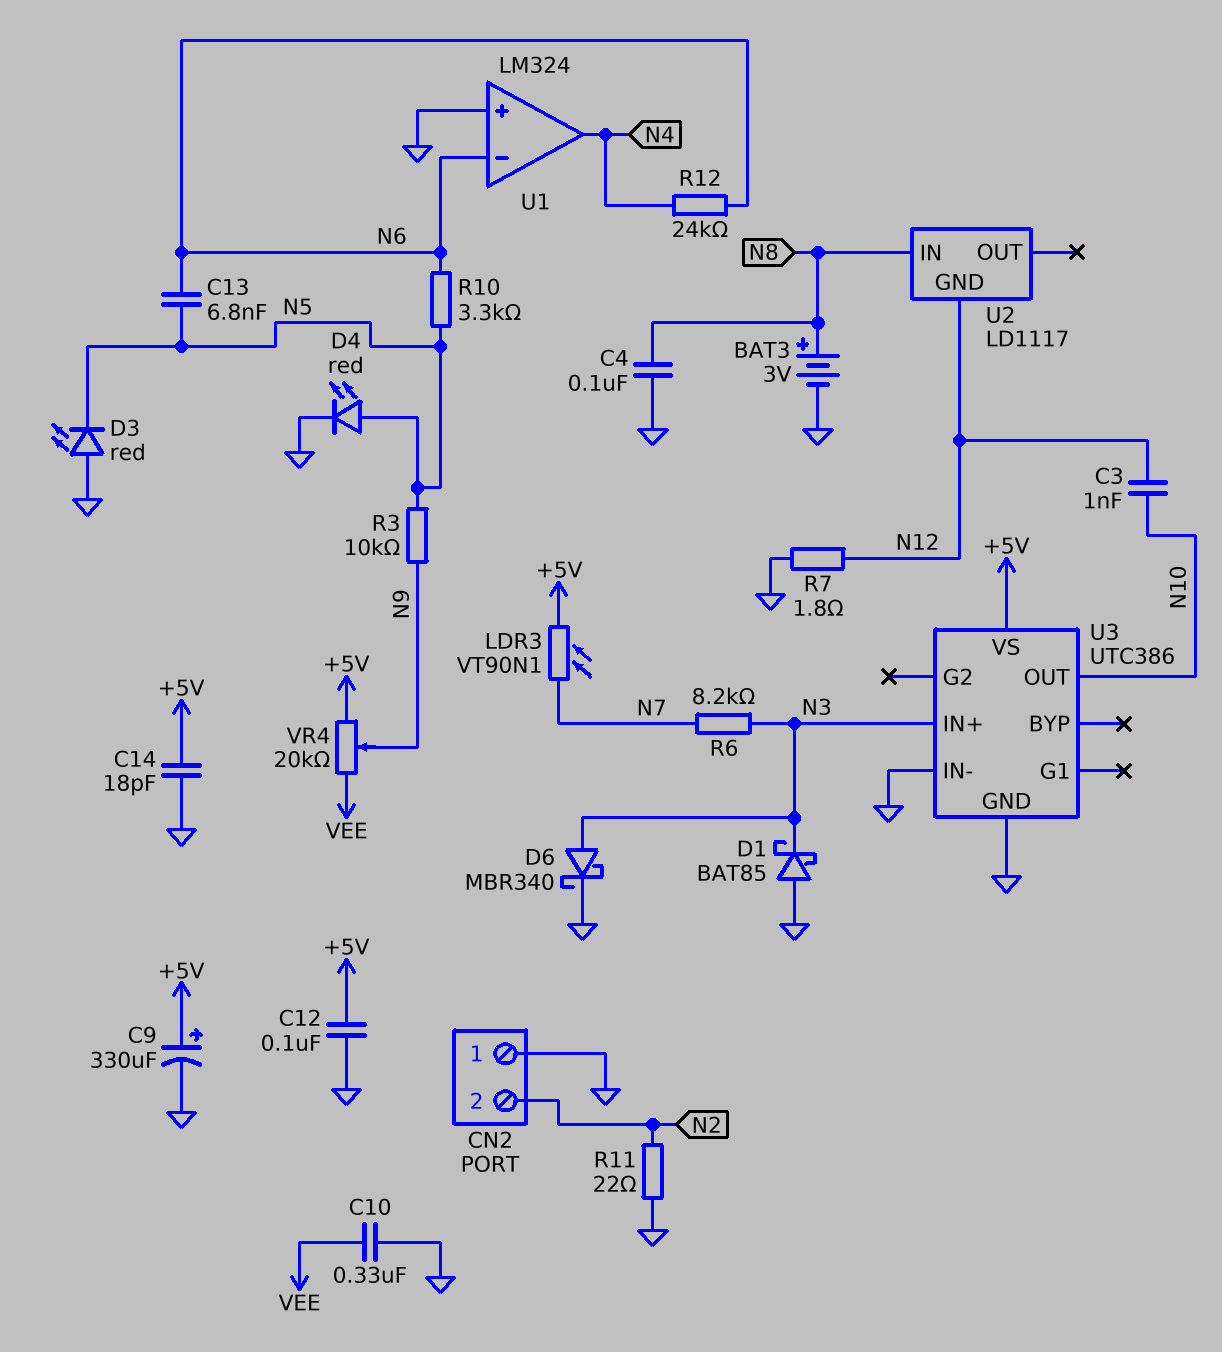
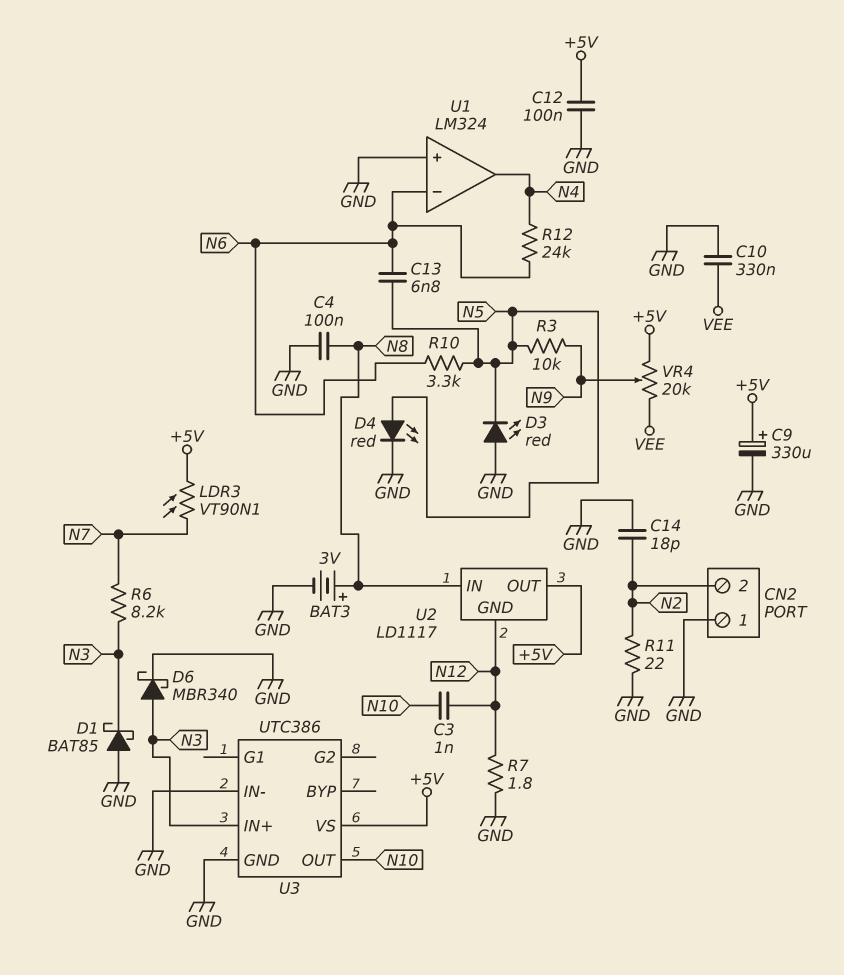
C14: 18pF (+5V, GND) -> 18pF (GND, N2)
U2 pin OUT: none -> +5V

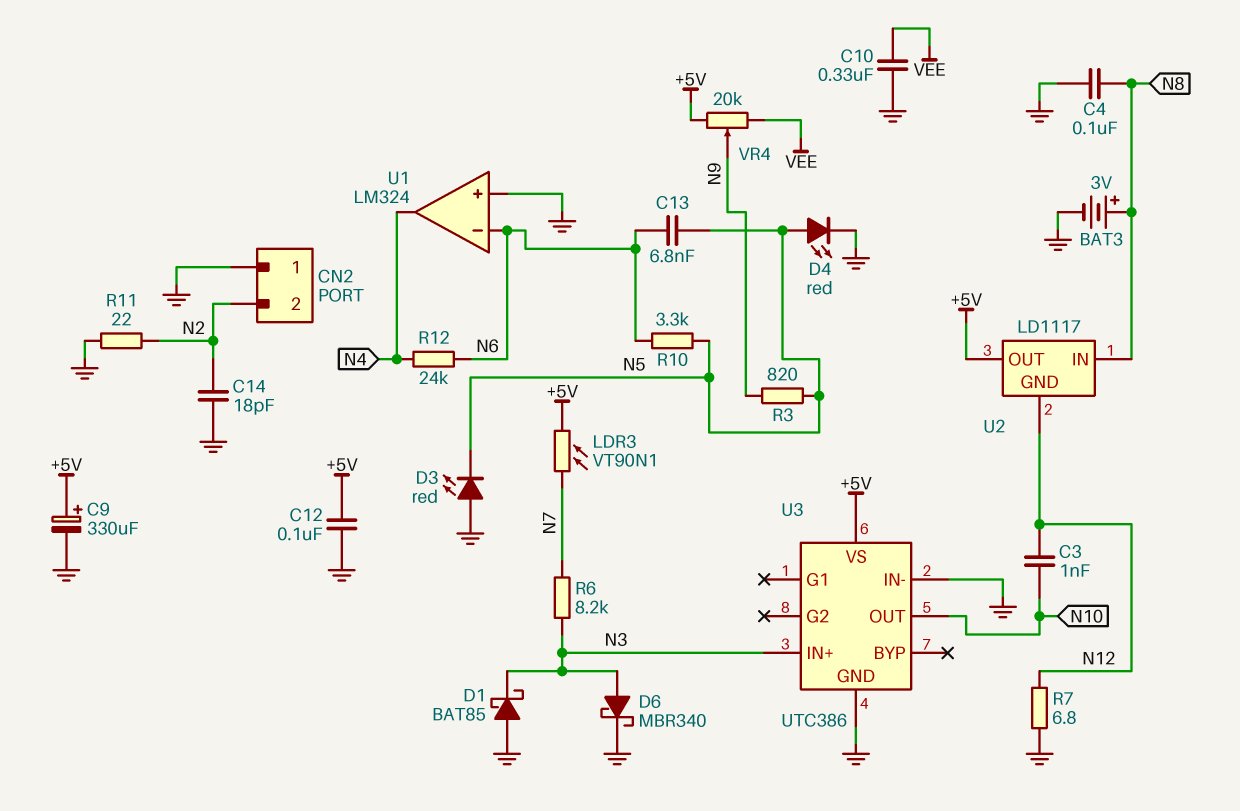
R3: 10k (N5, N9) -> 820 (N5, N9)
R7: 1.8 (GND, N12) -> 6.8 (GND, N12)

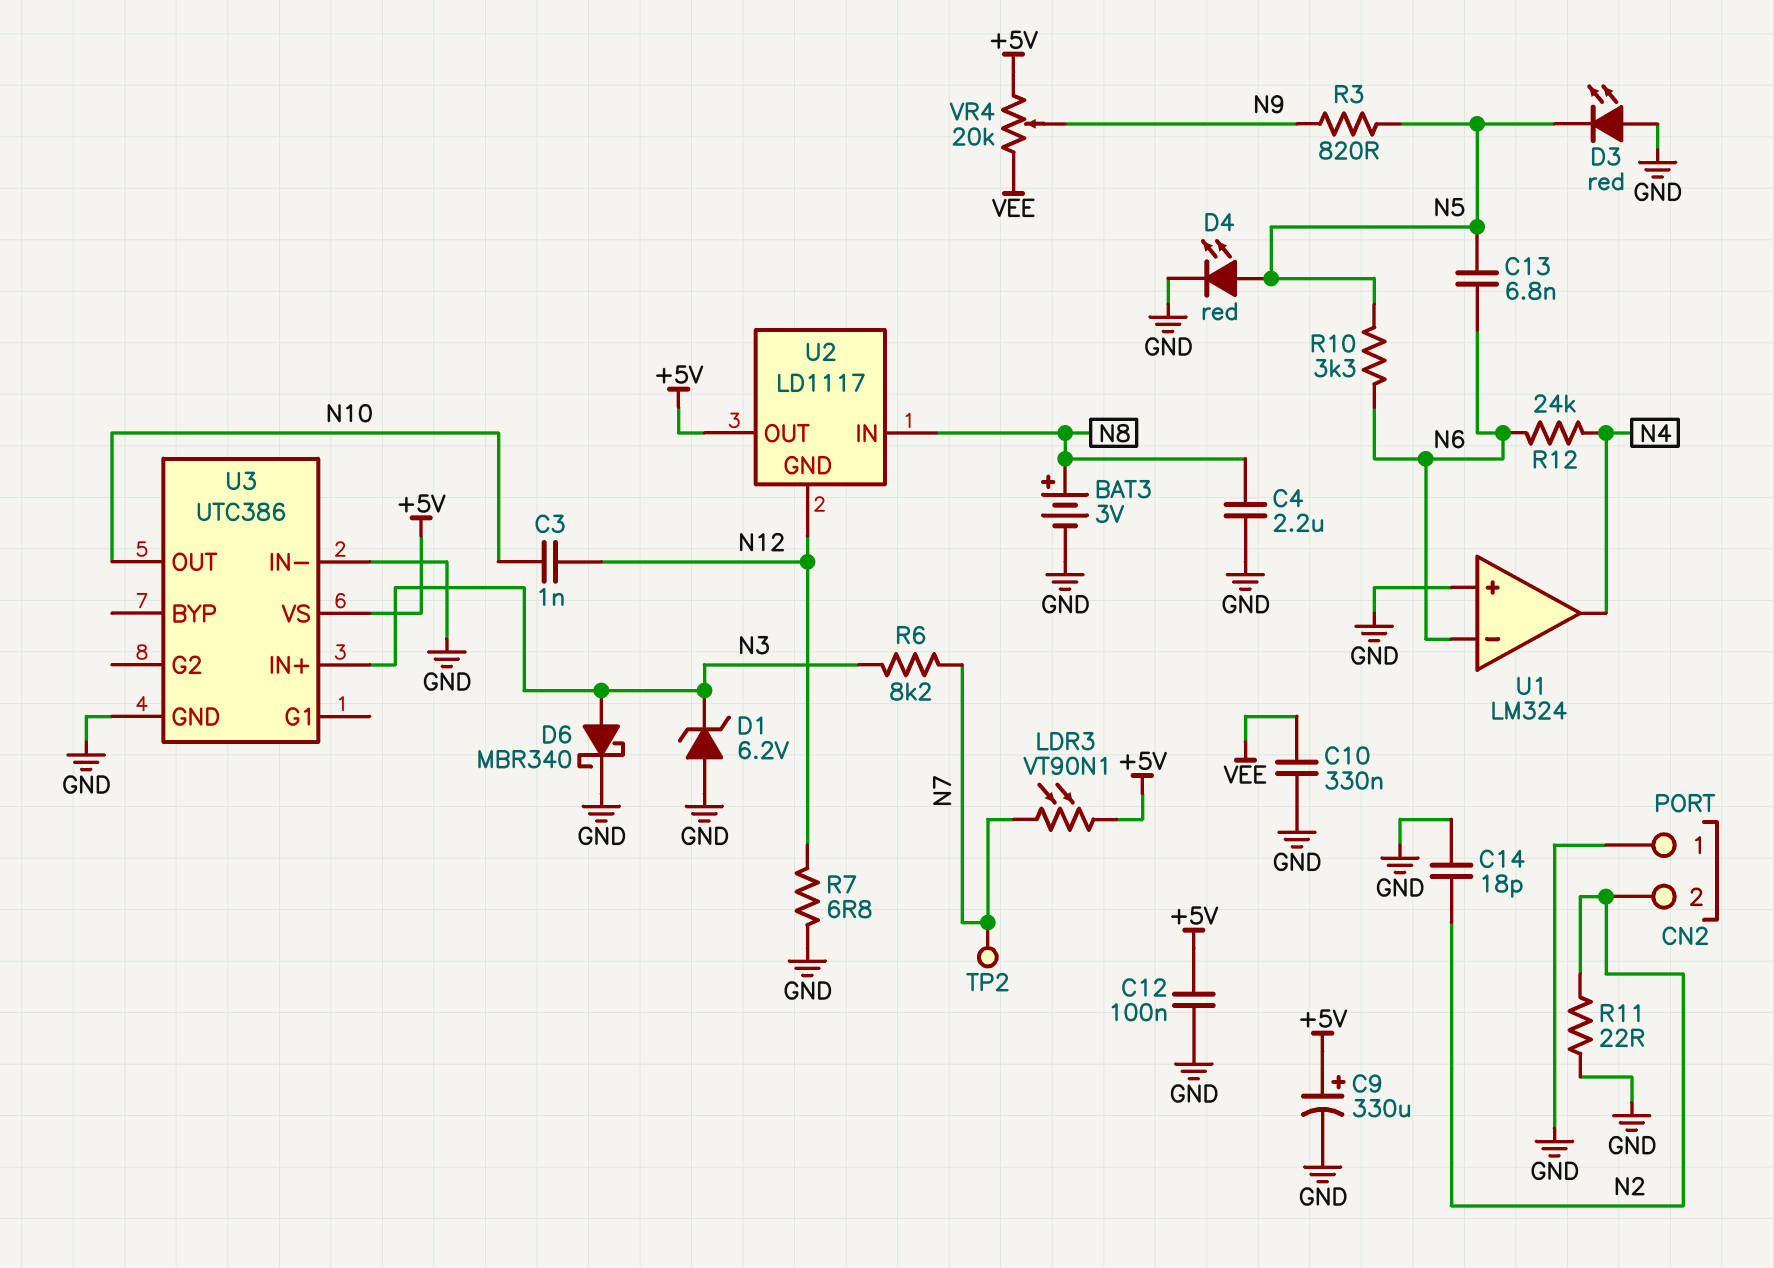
C4: 100nF (GND, N8) -> 2.2uF (GND, N8)
D1: schottky BAT85 (A GND, K N3) -> zener 6.2V (A GND, K N3)
TP2: none -> test point (N7)

